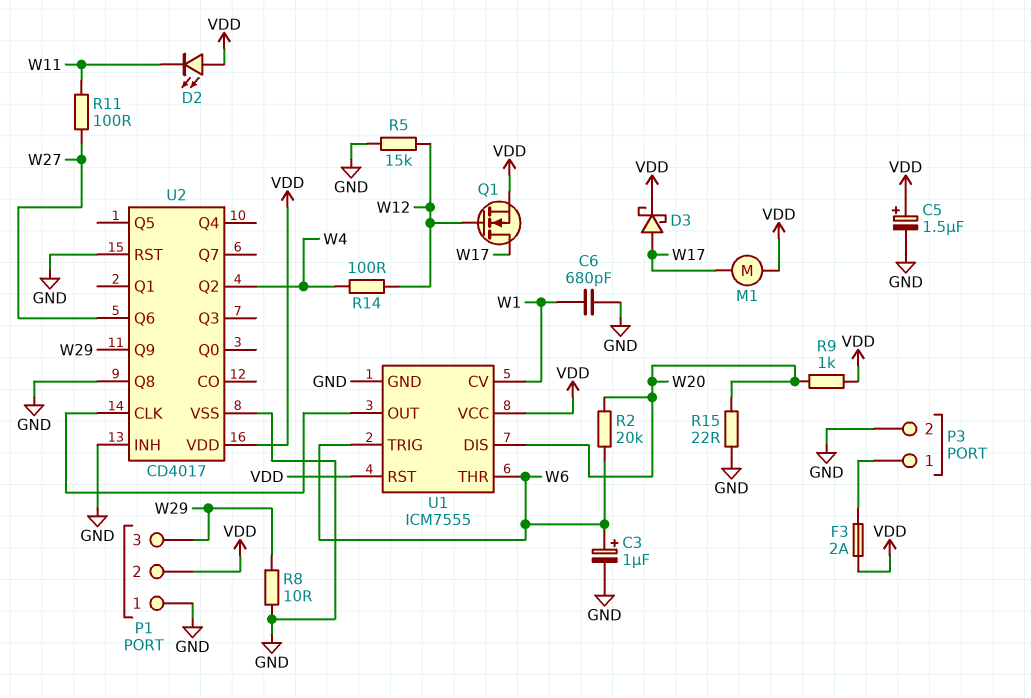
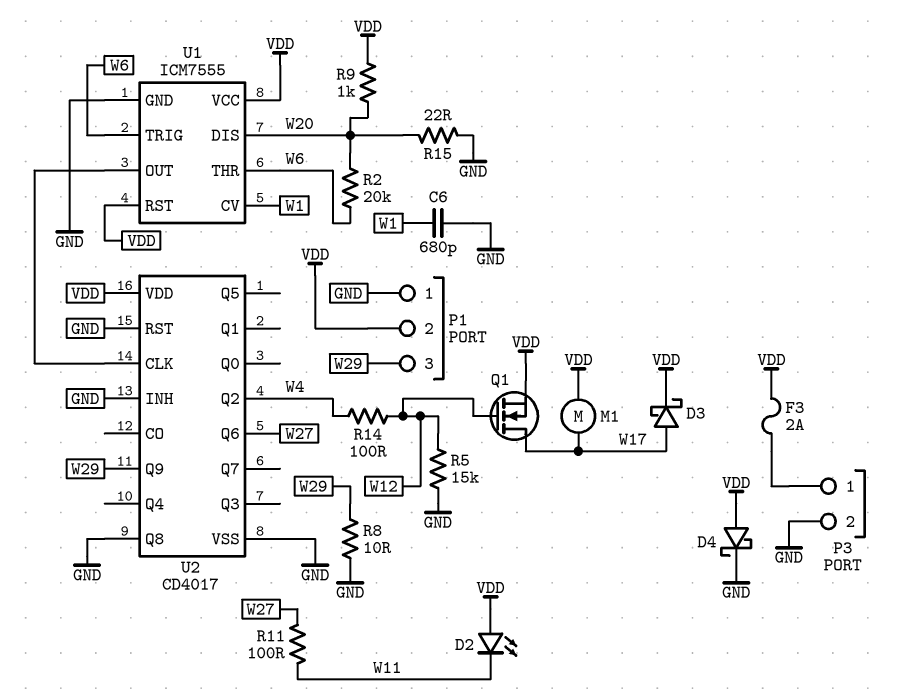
C3: 1uF (plus W6, minus GND) -> none
C5: 1.5uF (plus VDD, minus GND) -> none
D4: none -> schottky (A VDD, K GND)

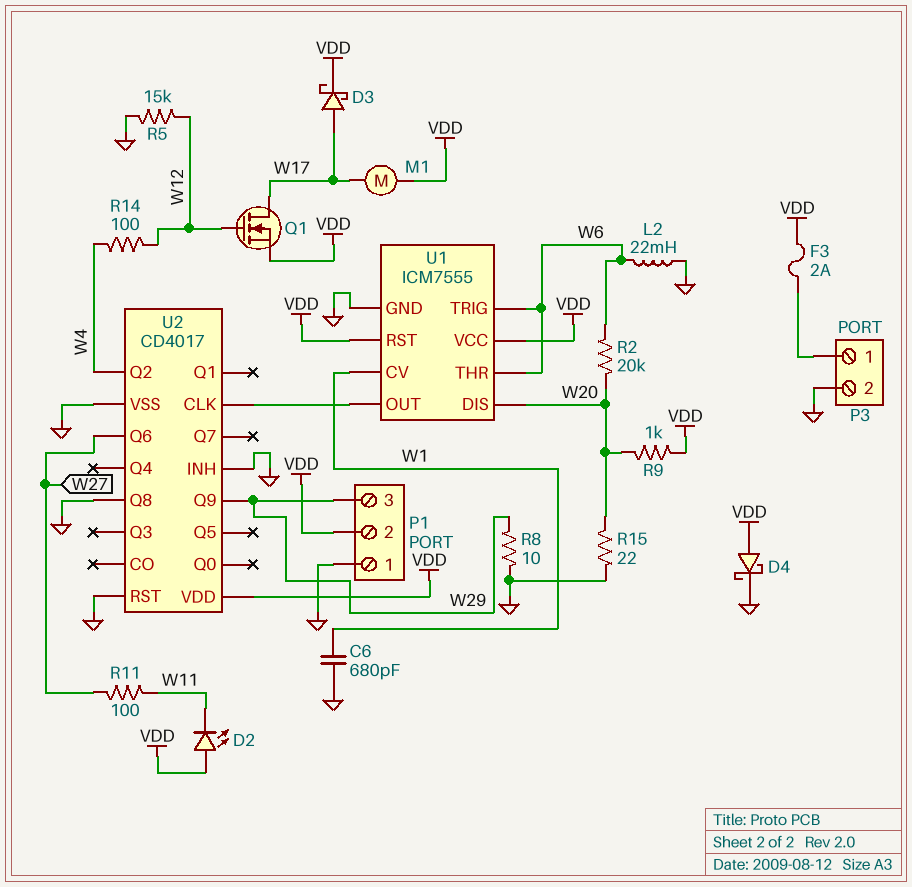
L2: none -> 22mH (GND, W6)

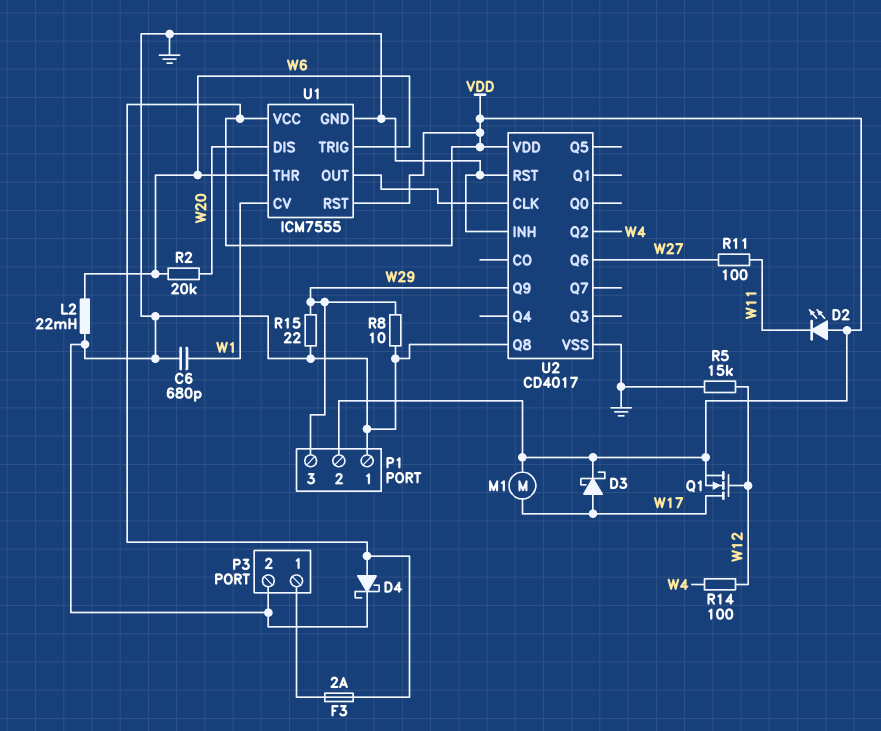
R9: 1k (VDD, W20) -> none
R15: 22 (GND, W20) -> 22 (GND, W29)

